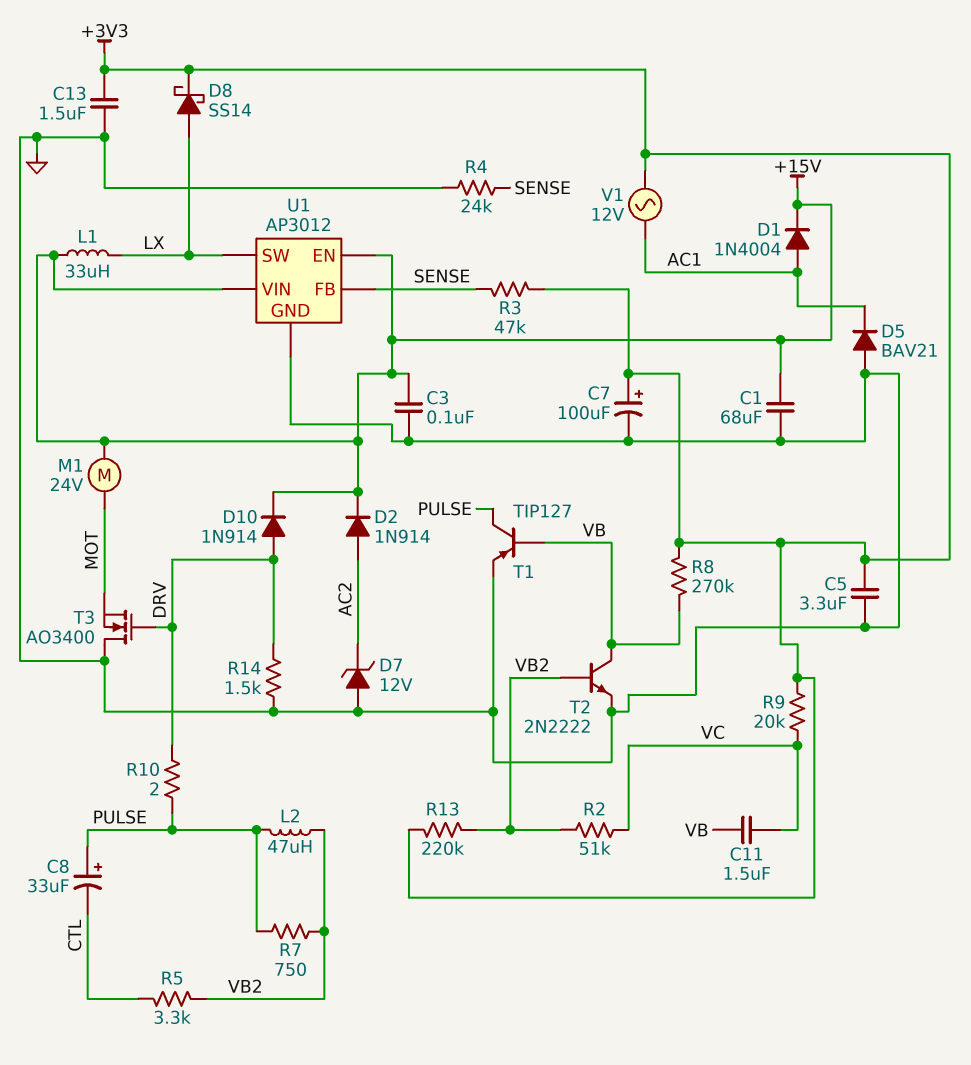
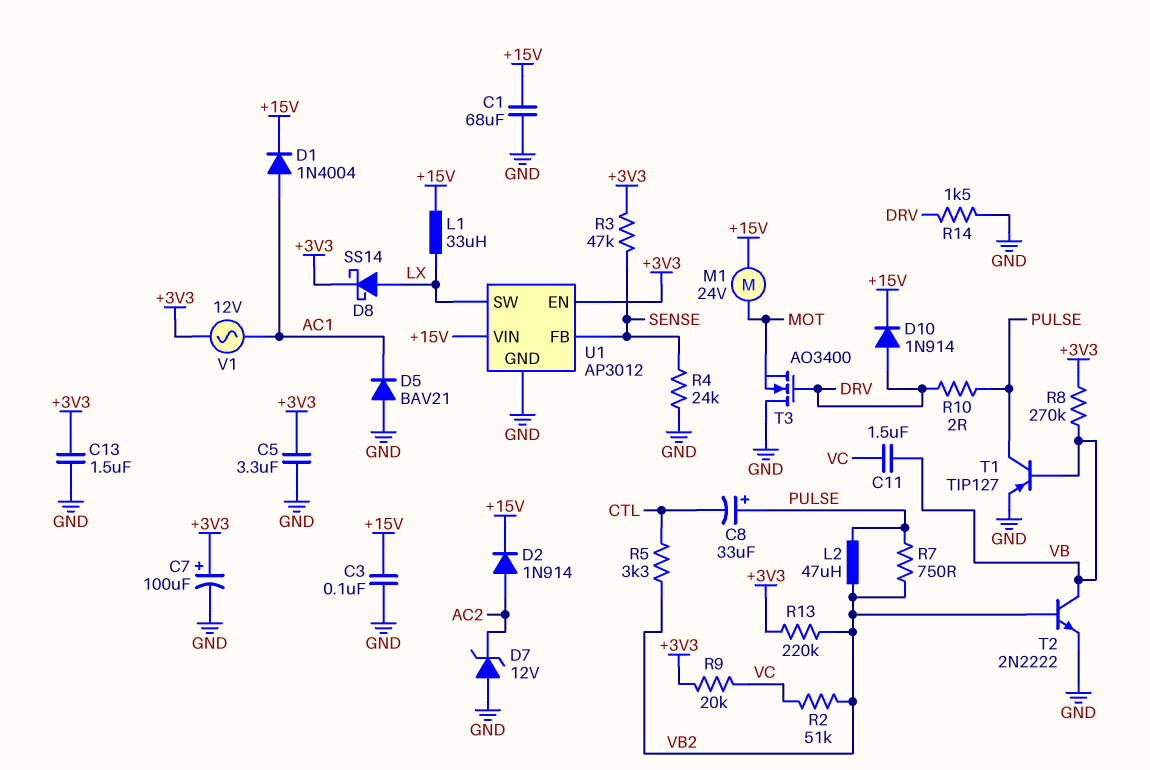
U1 pin EN: +15V -> +3V3

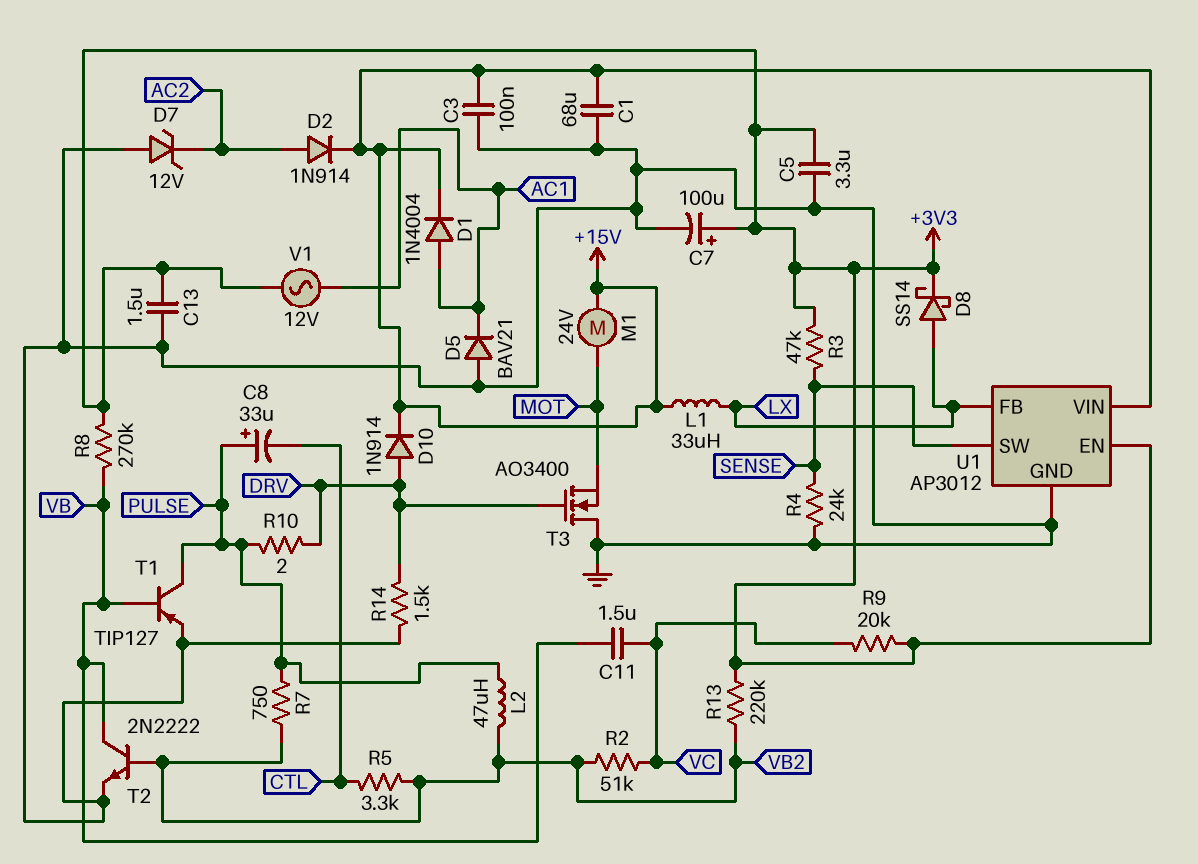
U1 pin FB: SENSE -> LX
U1 pin SW: LX -> SENSE

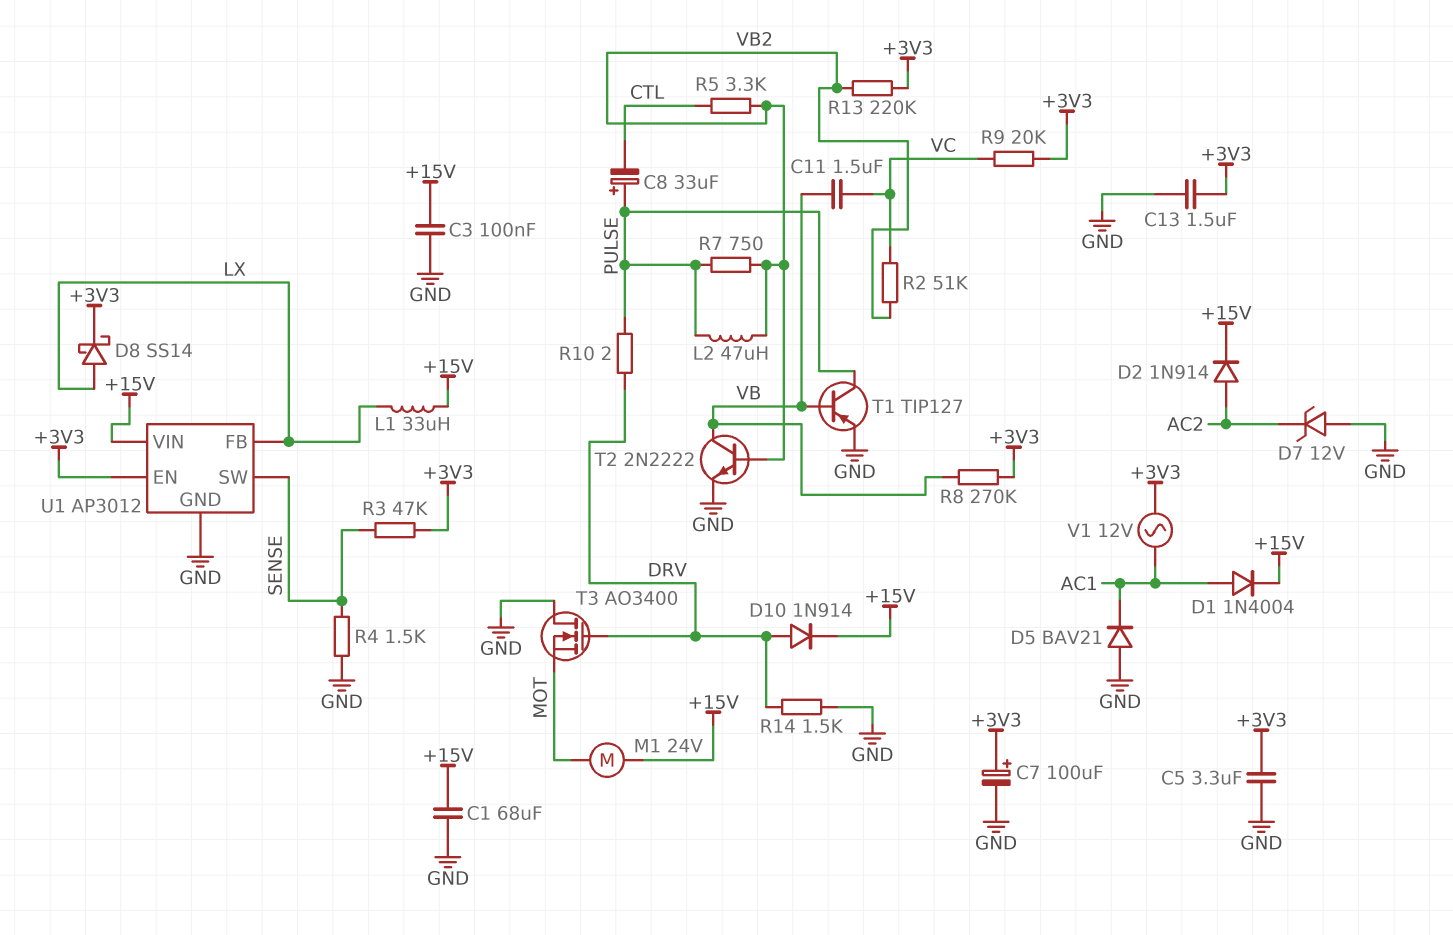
R4: 24k (GND, SENSE) -> 1.5k (GND, SENSE)

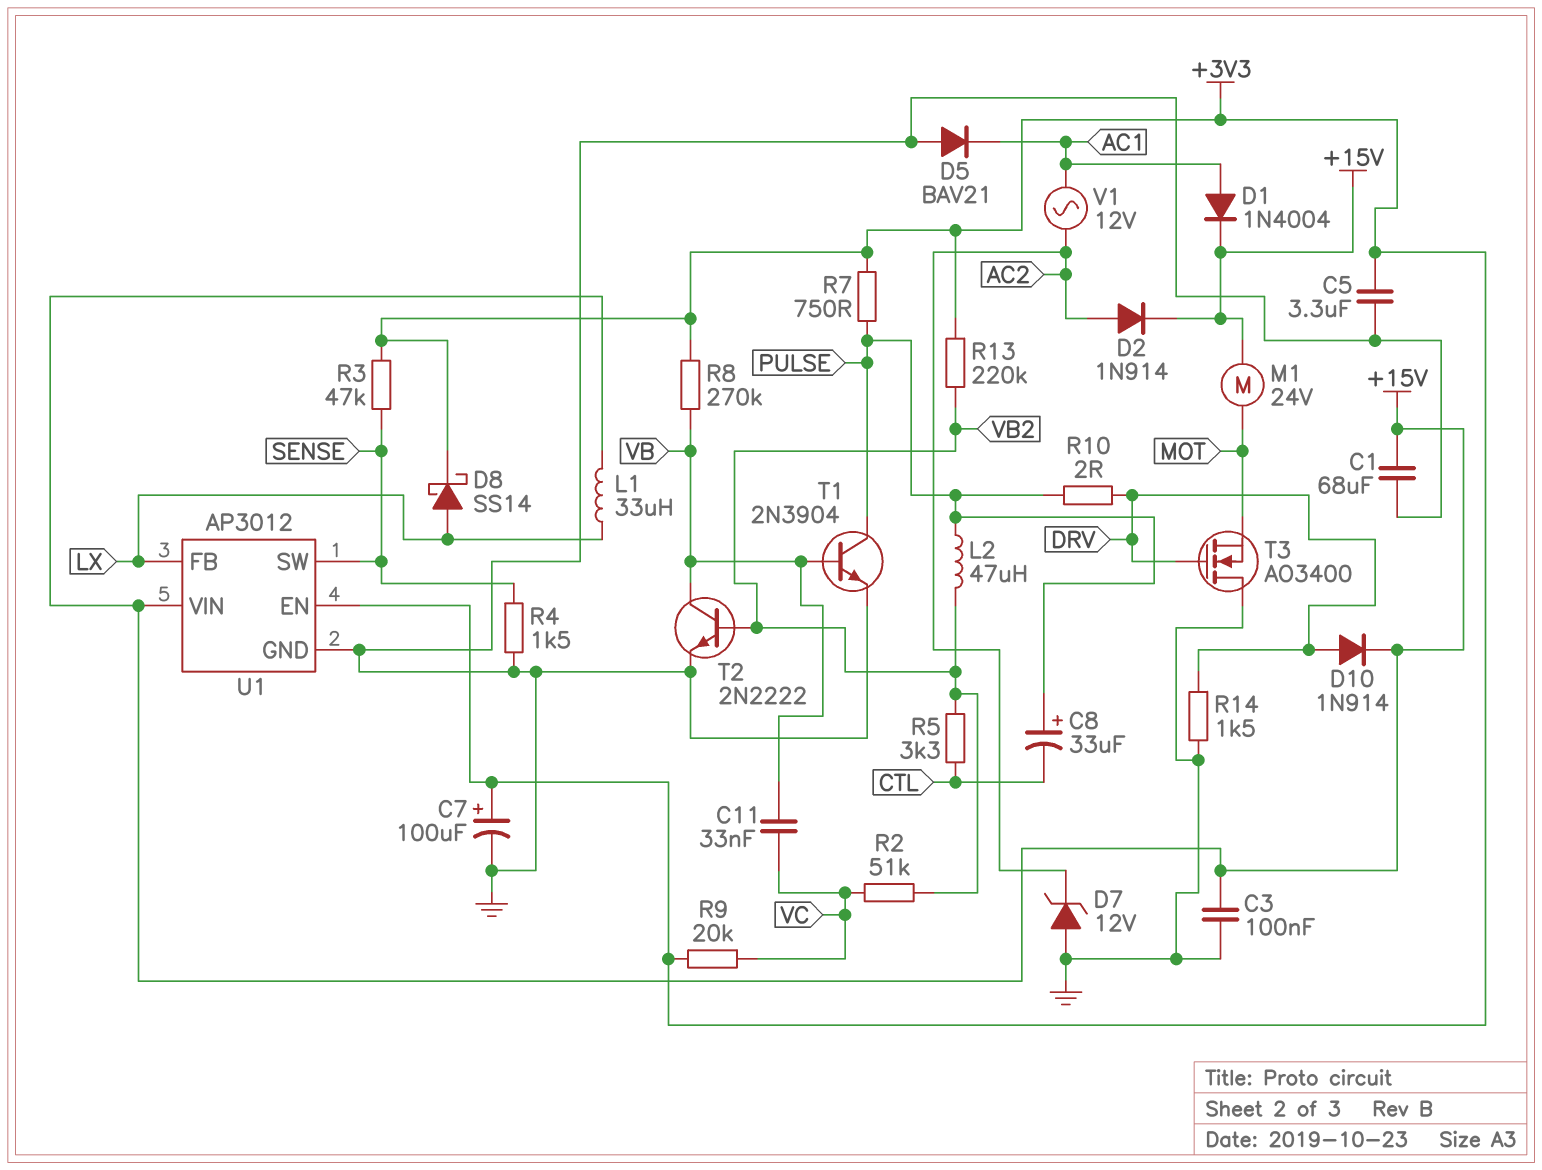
C11: 1.5uF (VB, VC) -> 33nF (VB, VC)
C13: 1.5uF (+3V3, GND) -> none
R7: 750 (PULSE, VB2) -> 750 (+3V3, PULSE)
T1: PNP TIP127 (B VB, C PULSE, E GND) -> NPN 2N3904 (B VB, C PULSE, E GND)
V1: AC 12V (+3V3, AC1) -> AC 12V (AC1, AC2)

